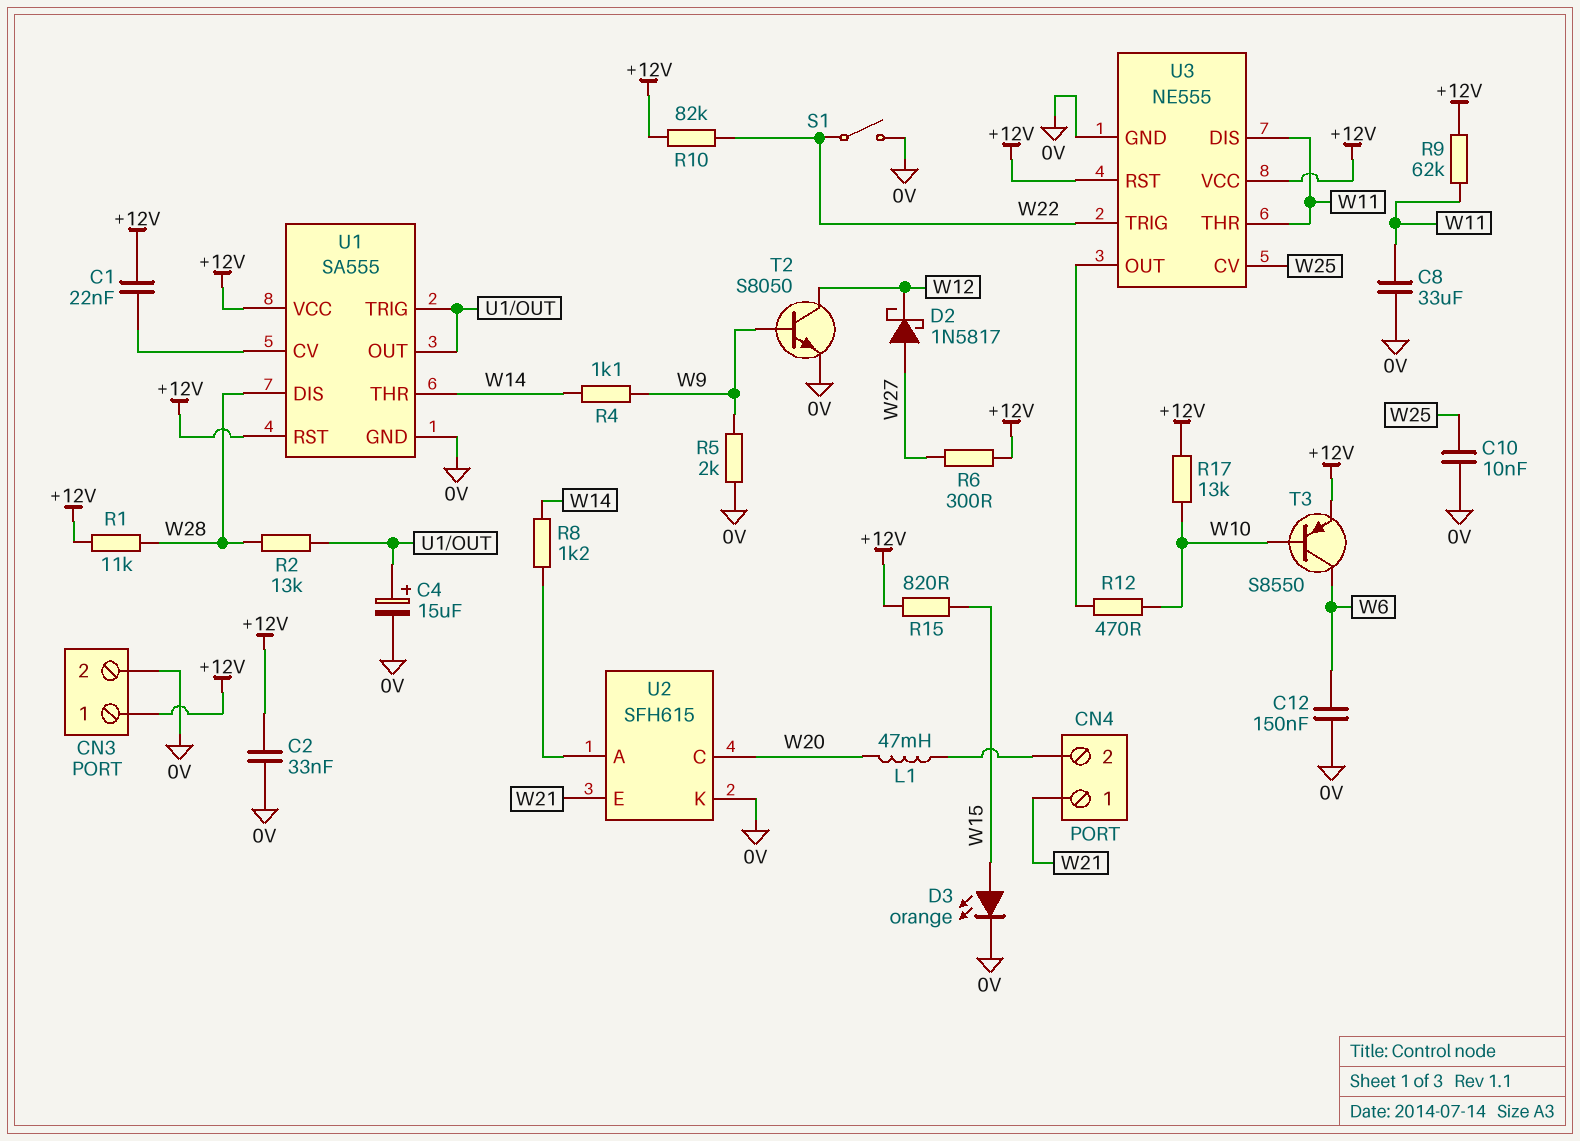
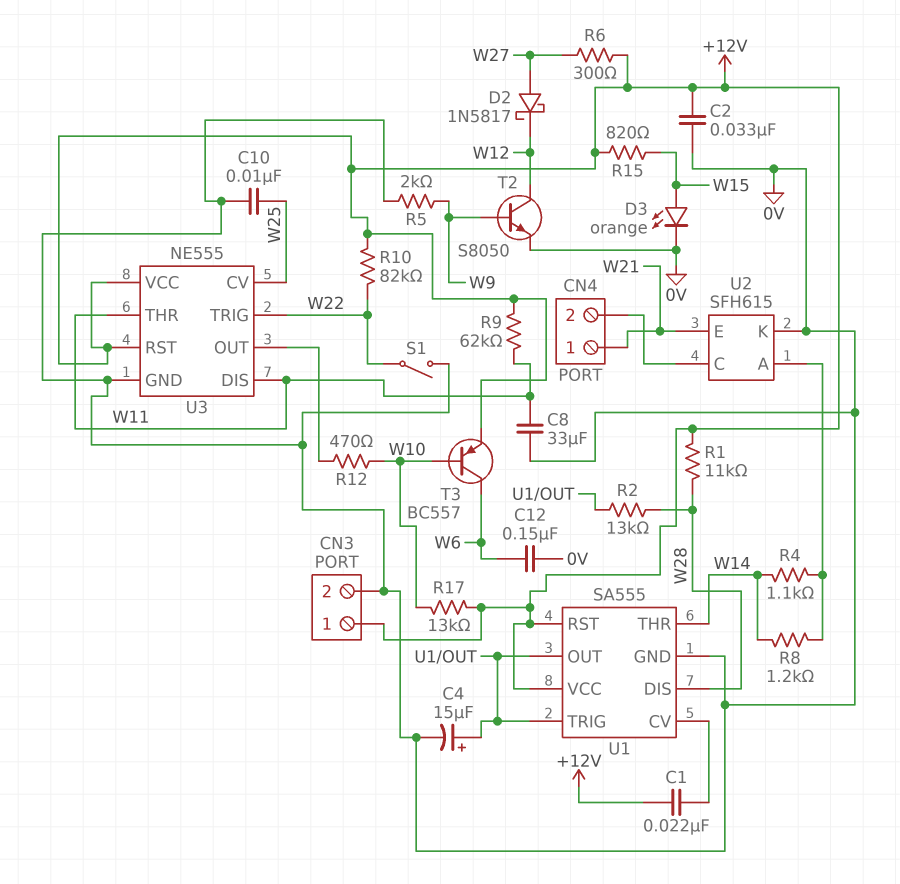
L1: 47mH (CN4/2, W20) -> none
R4: 1.1k (W9, W14) -> 1.1k (U2/A, W14)
T3: PNP S8550 (B W10, C W6, E +12V) -> PNP BC557 (B W10, C W6, E +12V)
U2 pin C: W20 -> CN4/2

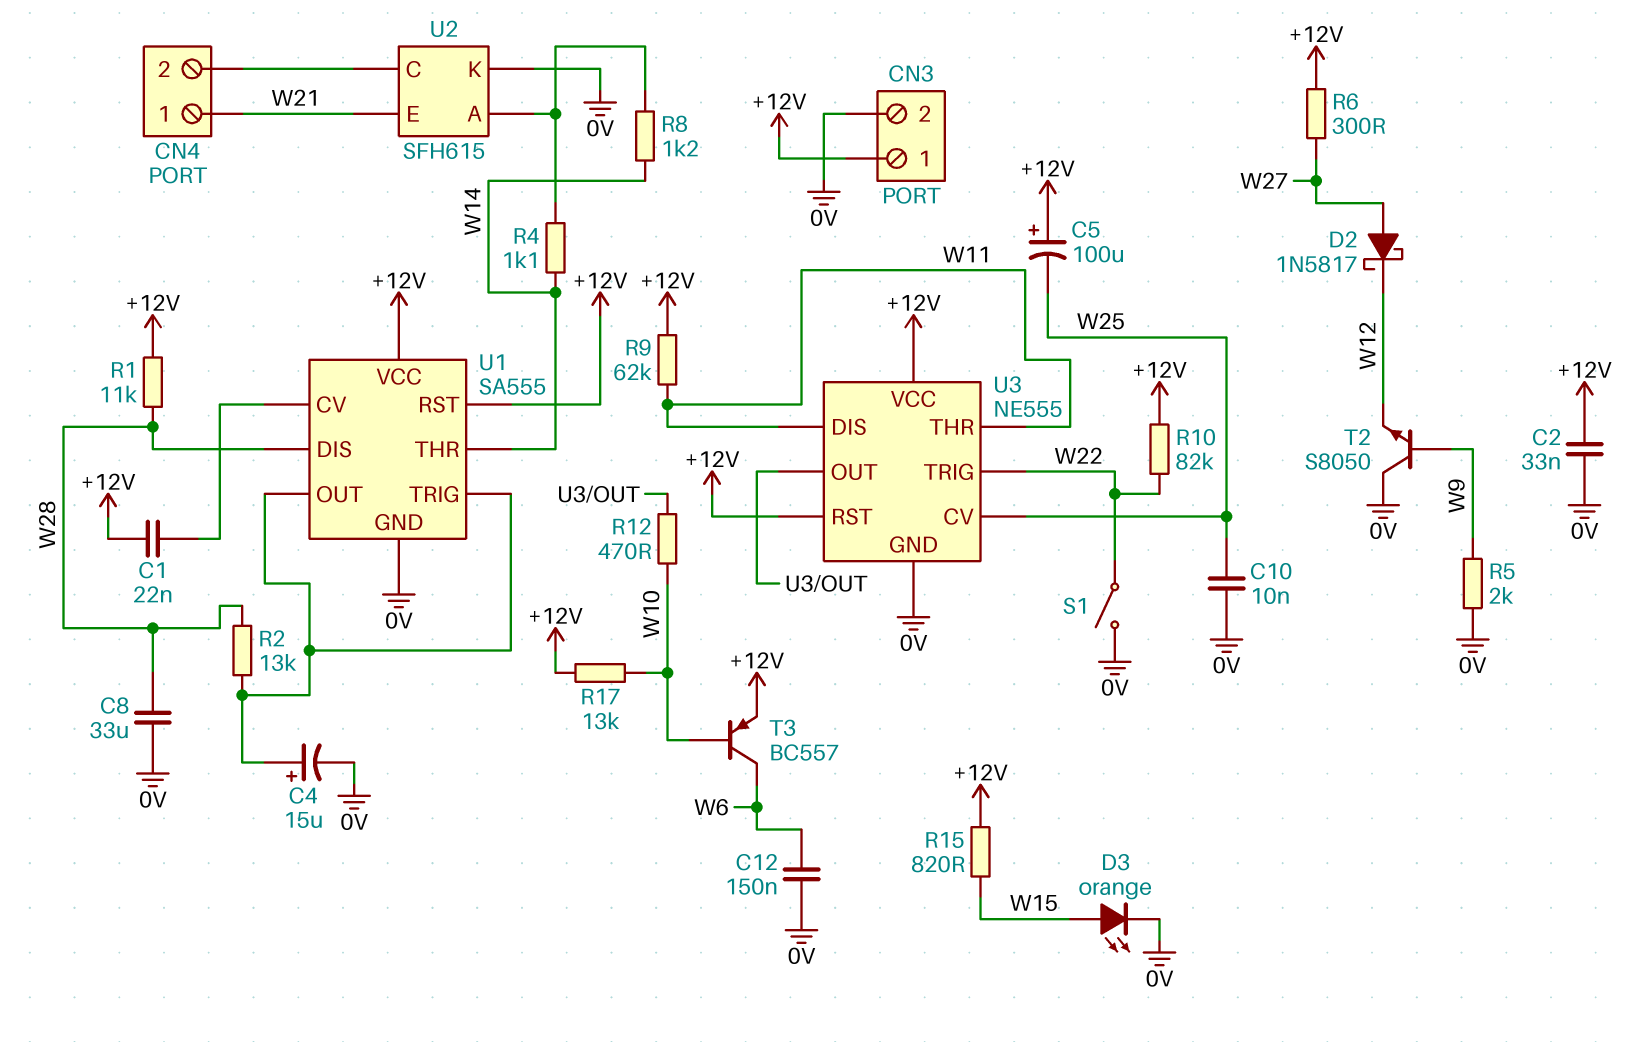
C5: none -> 100uF (plus +12V, minus W25)
C8: 33uF (0V, W11) -> 33uF (0V, W28)
T2: NPN S8050 (B W9, C W12, E 0V) -> NPN S8050 (B W9, C 0V, E W12)

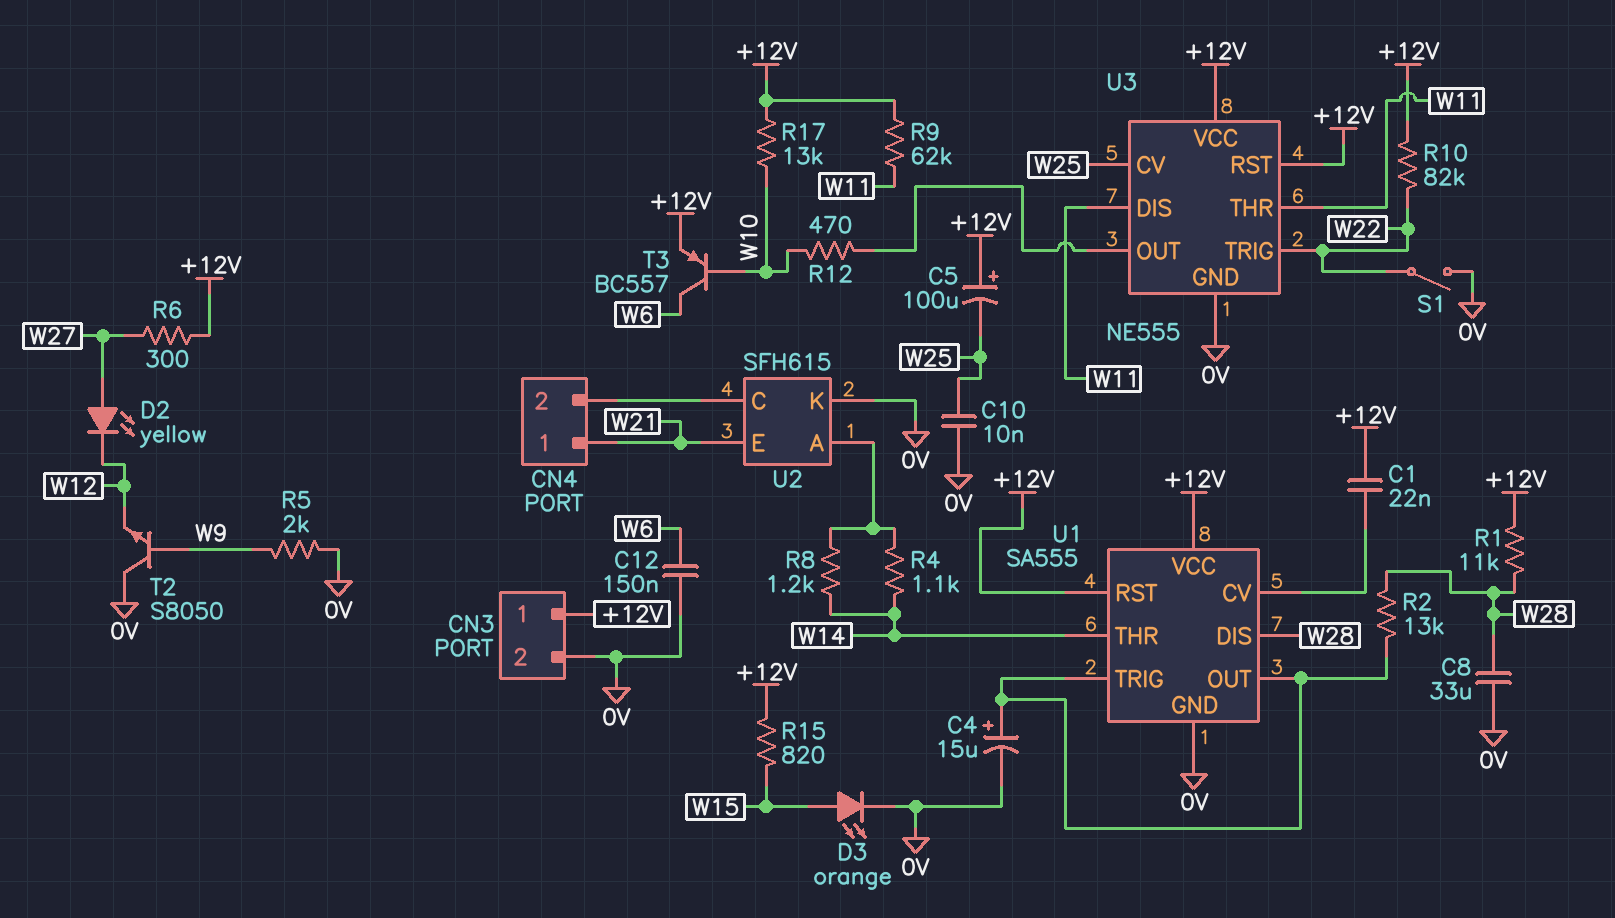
C2: 33nF (+12V, 0V) -> none
D2: schottky 1N5817 (A W27, K W12) -> LED yellow (A W27, K W12)

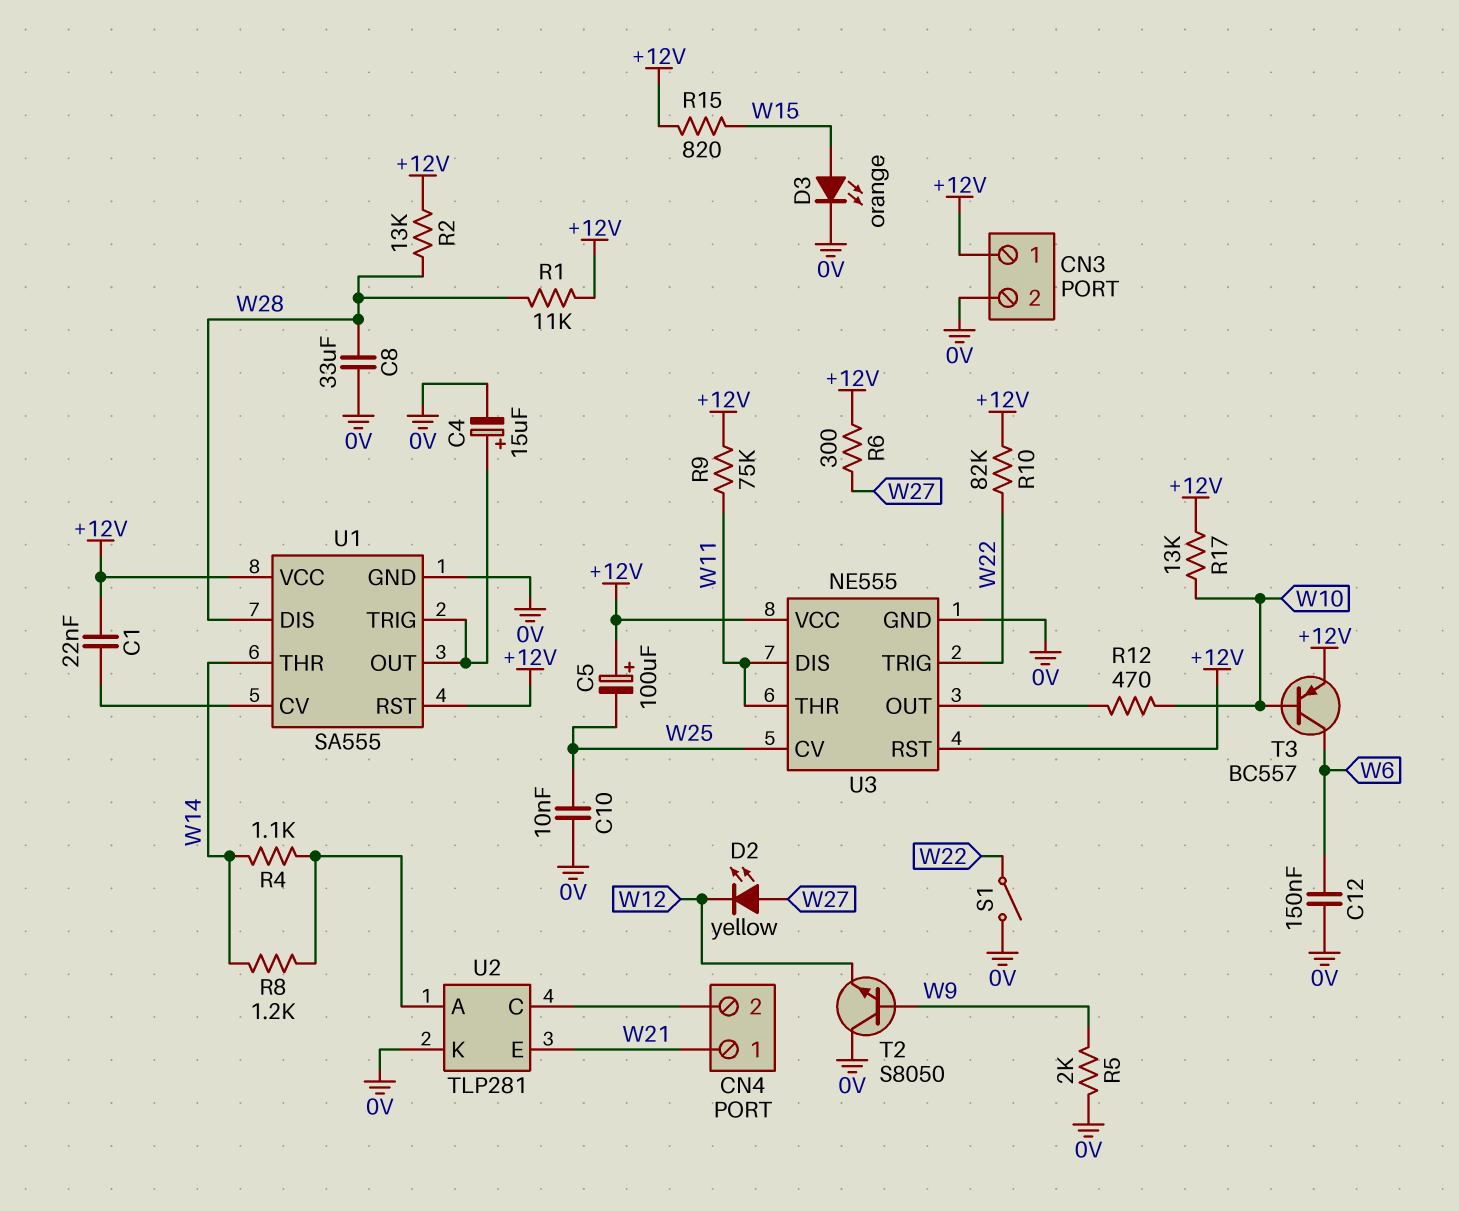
R2: 13k (U1/OUT, W28) -> 13k (+12V, W28)
R9: 62k (+12V, W11) -> 75k (+12V, W11)
U2: SFH615 -> TLP281

